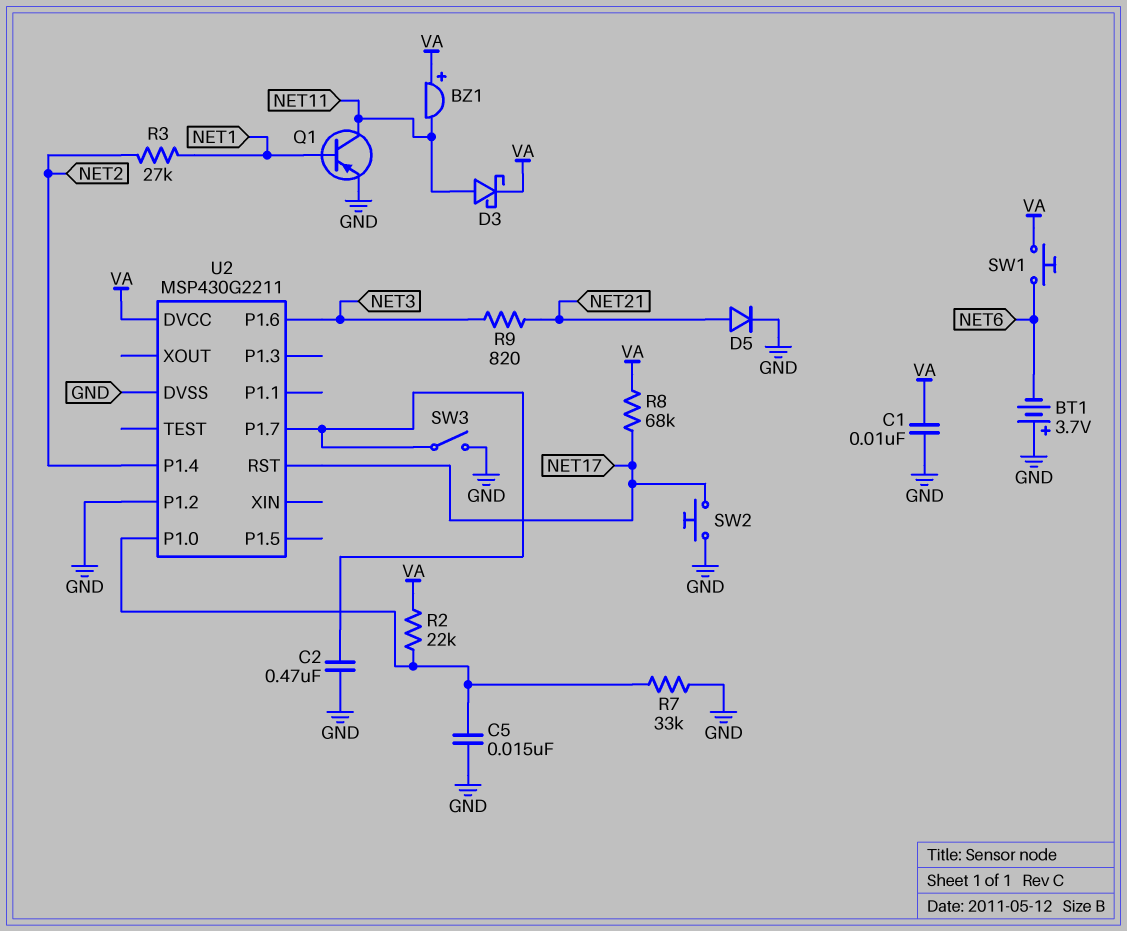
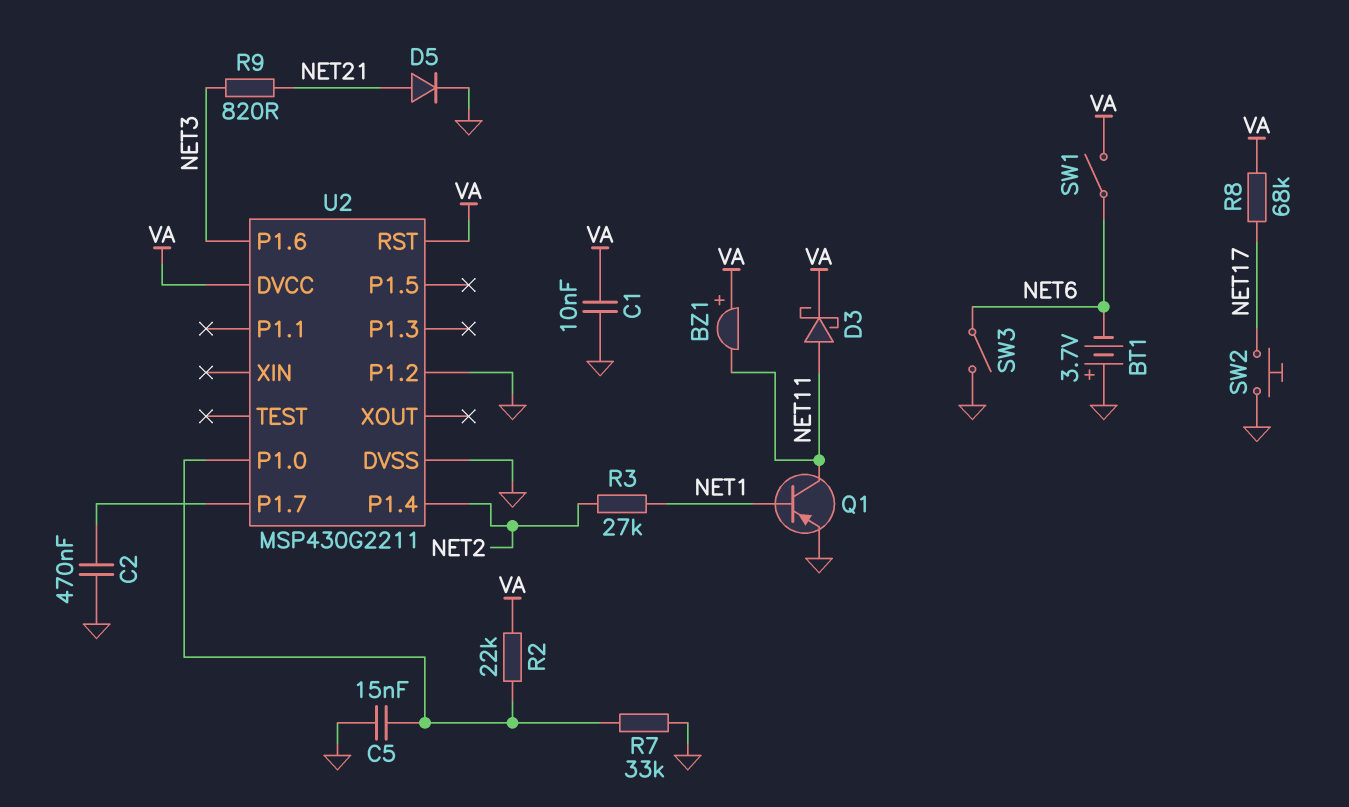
SW1: button (NET6, VA) -> switch (NET6, VA)
SW3: switch (GND, U2/P1.7) -> switch (GND, NET6)
U2 pin RST: NET17 -> VA

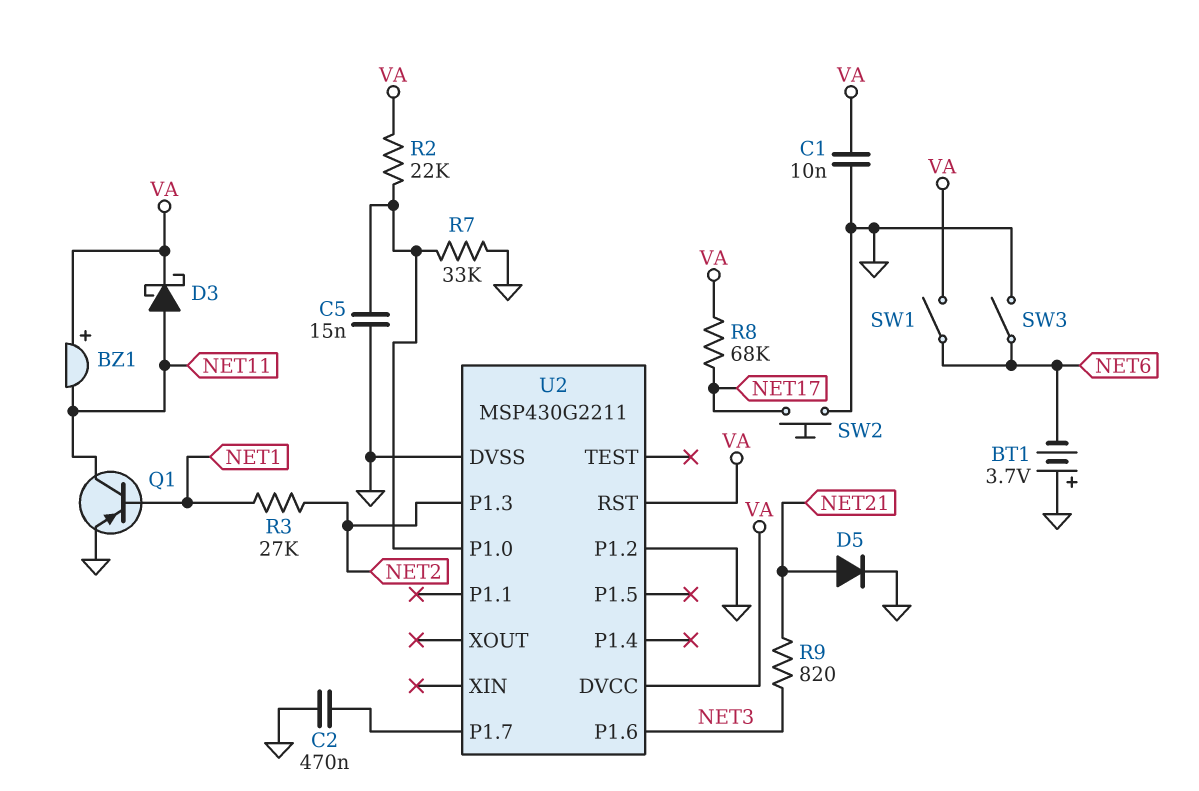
U2 pin P1.3: none -> NET2
U2 pin P1.4: NET2 -> none

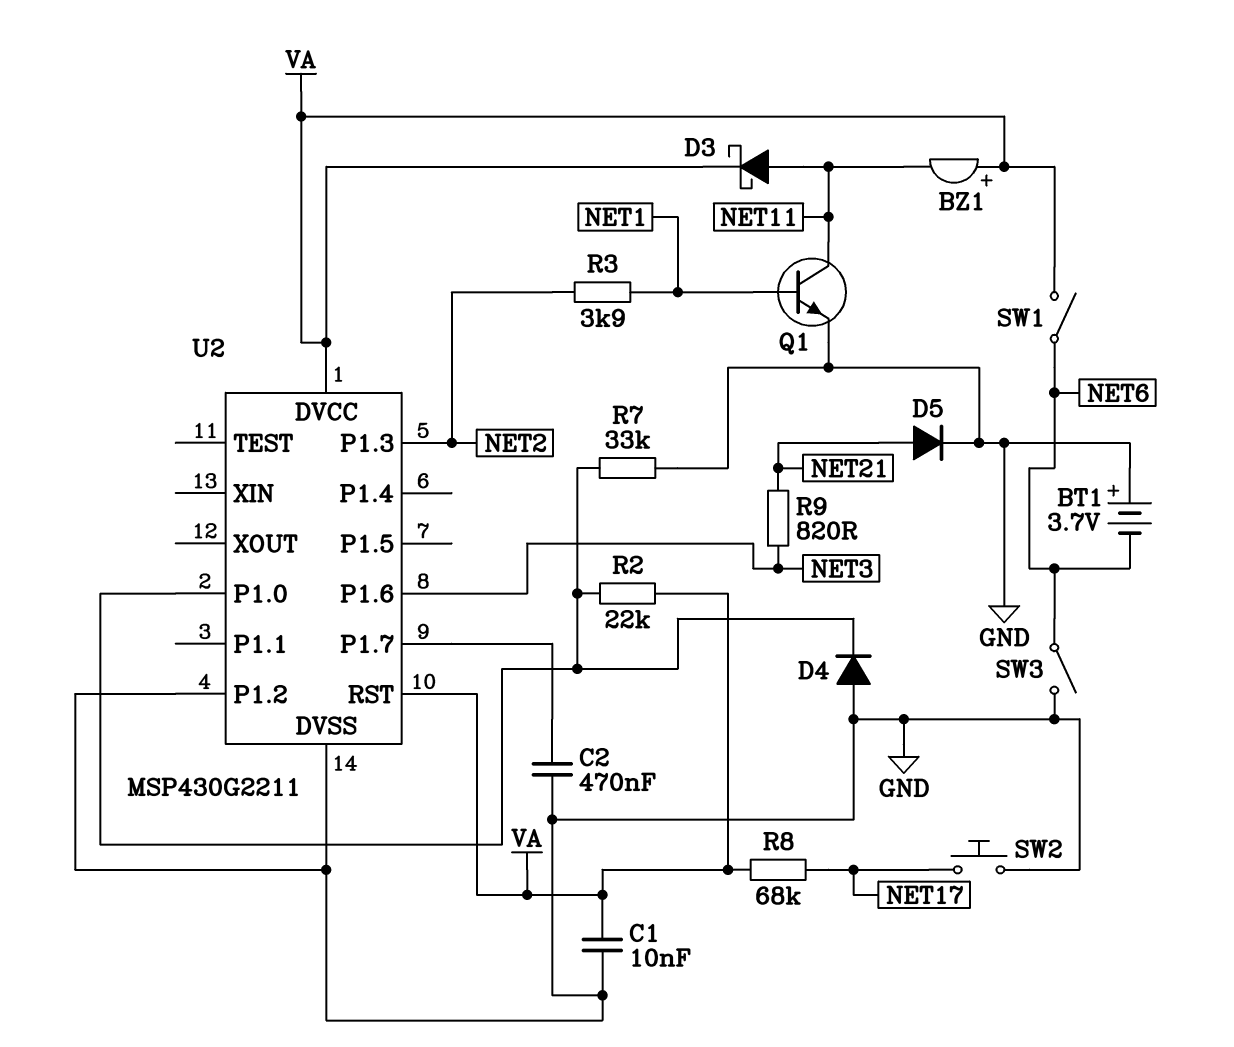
C5: 15nF (GND, U2/P1.0) -> none
D4: none -> diode (A GND, K U2/P1.0)
Q1: PNP (B NET1, C NET11, E GND) -> NPN (B NET1, C NET11, E GND)
R3: 27k (NET1, NET2) -> 3.9k (NET1, NET2)

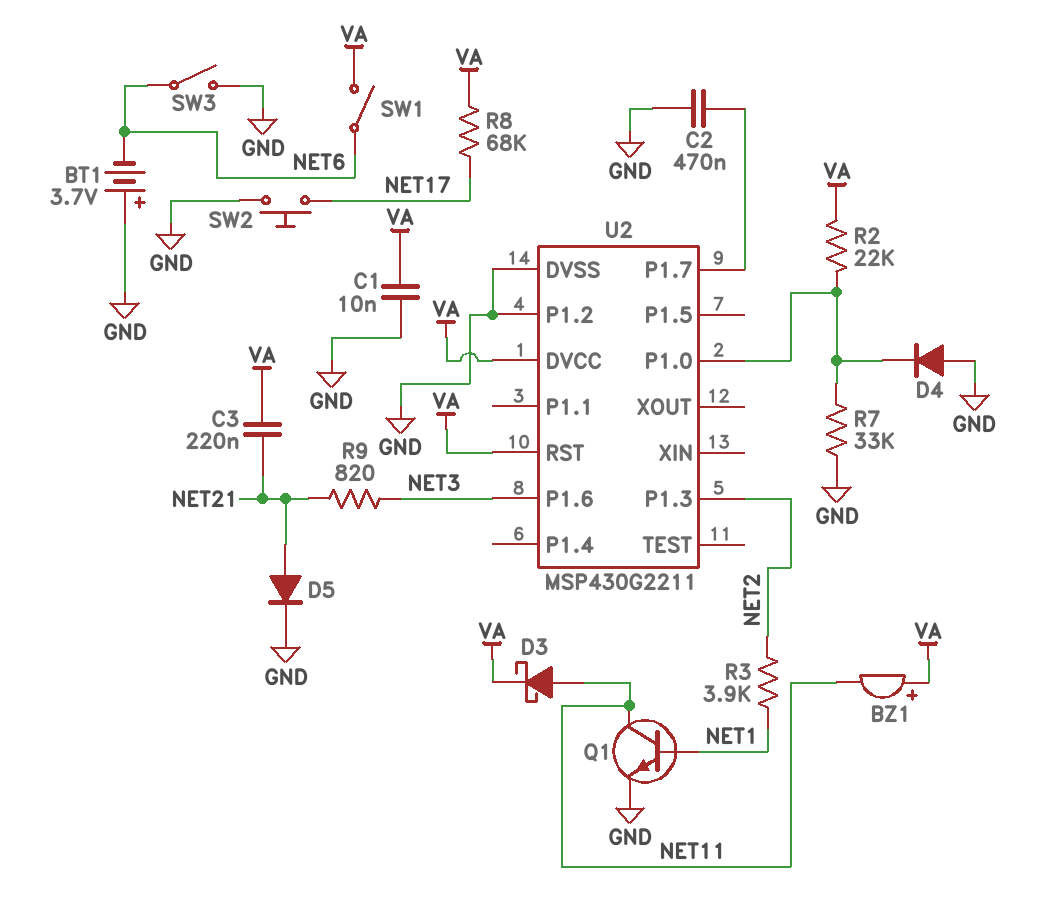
C3: none -> 220nF (NET21, VA)

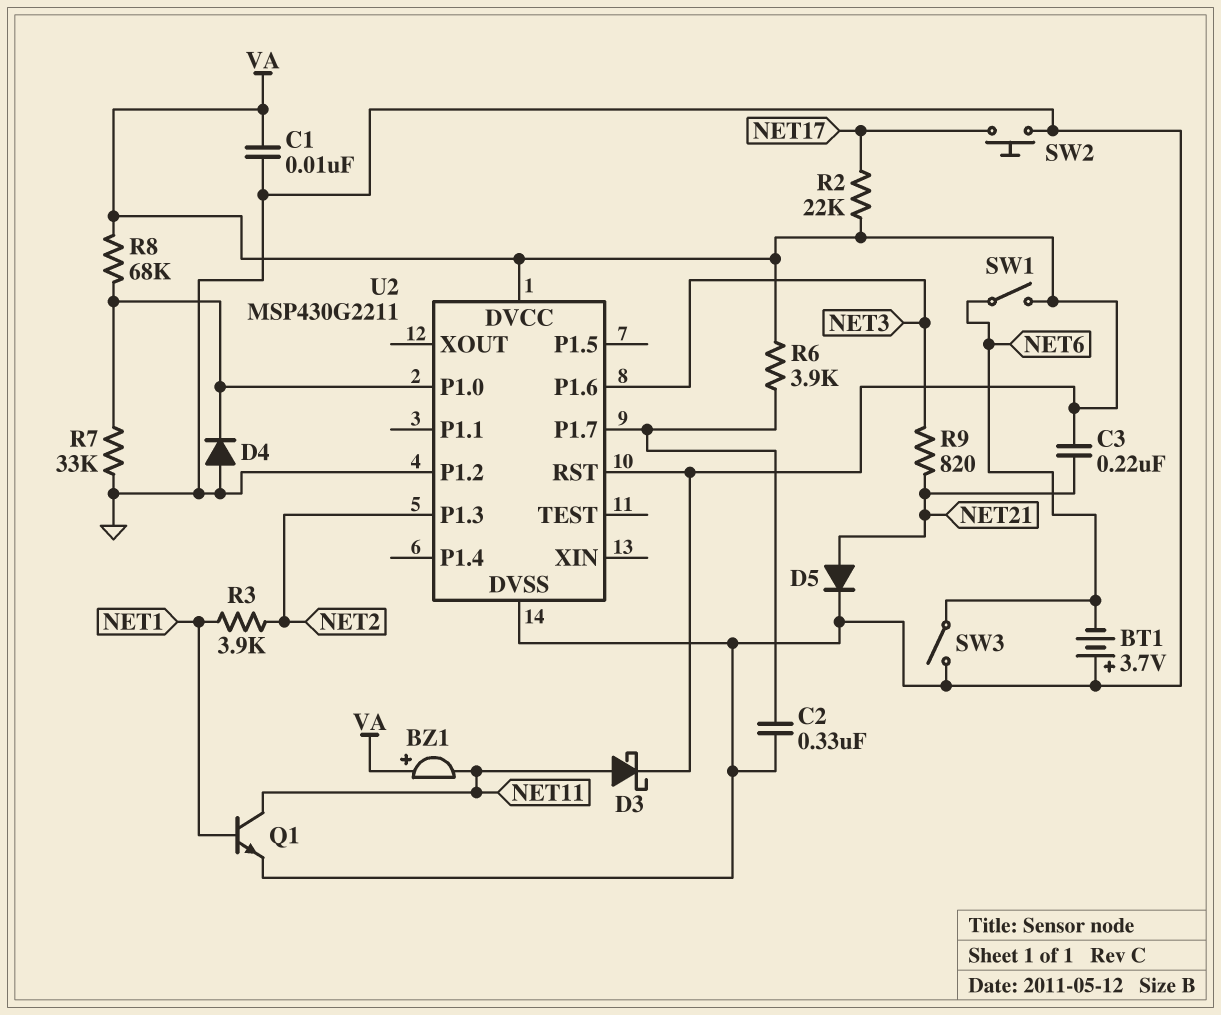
C2: 470nF (GND, U2/P1.7) -> 330nF (GND, U2/P1.7)
R2: 22k (U2/P1.0, VA) -> 22k (NET17, VA)
R6: none -> 3.9k (U2/P1.7, VA)
R8: 68k (NET17, VA) -> 68k (U2/P1.0, VA)

